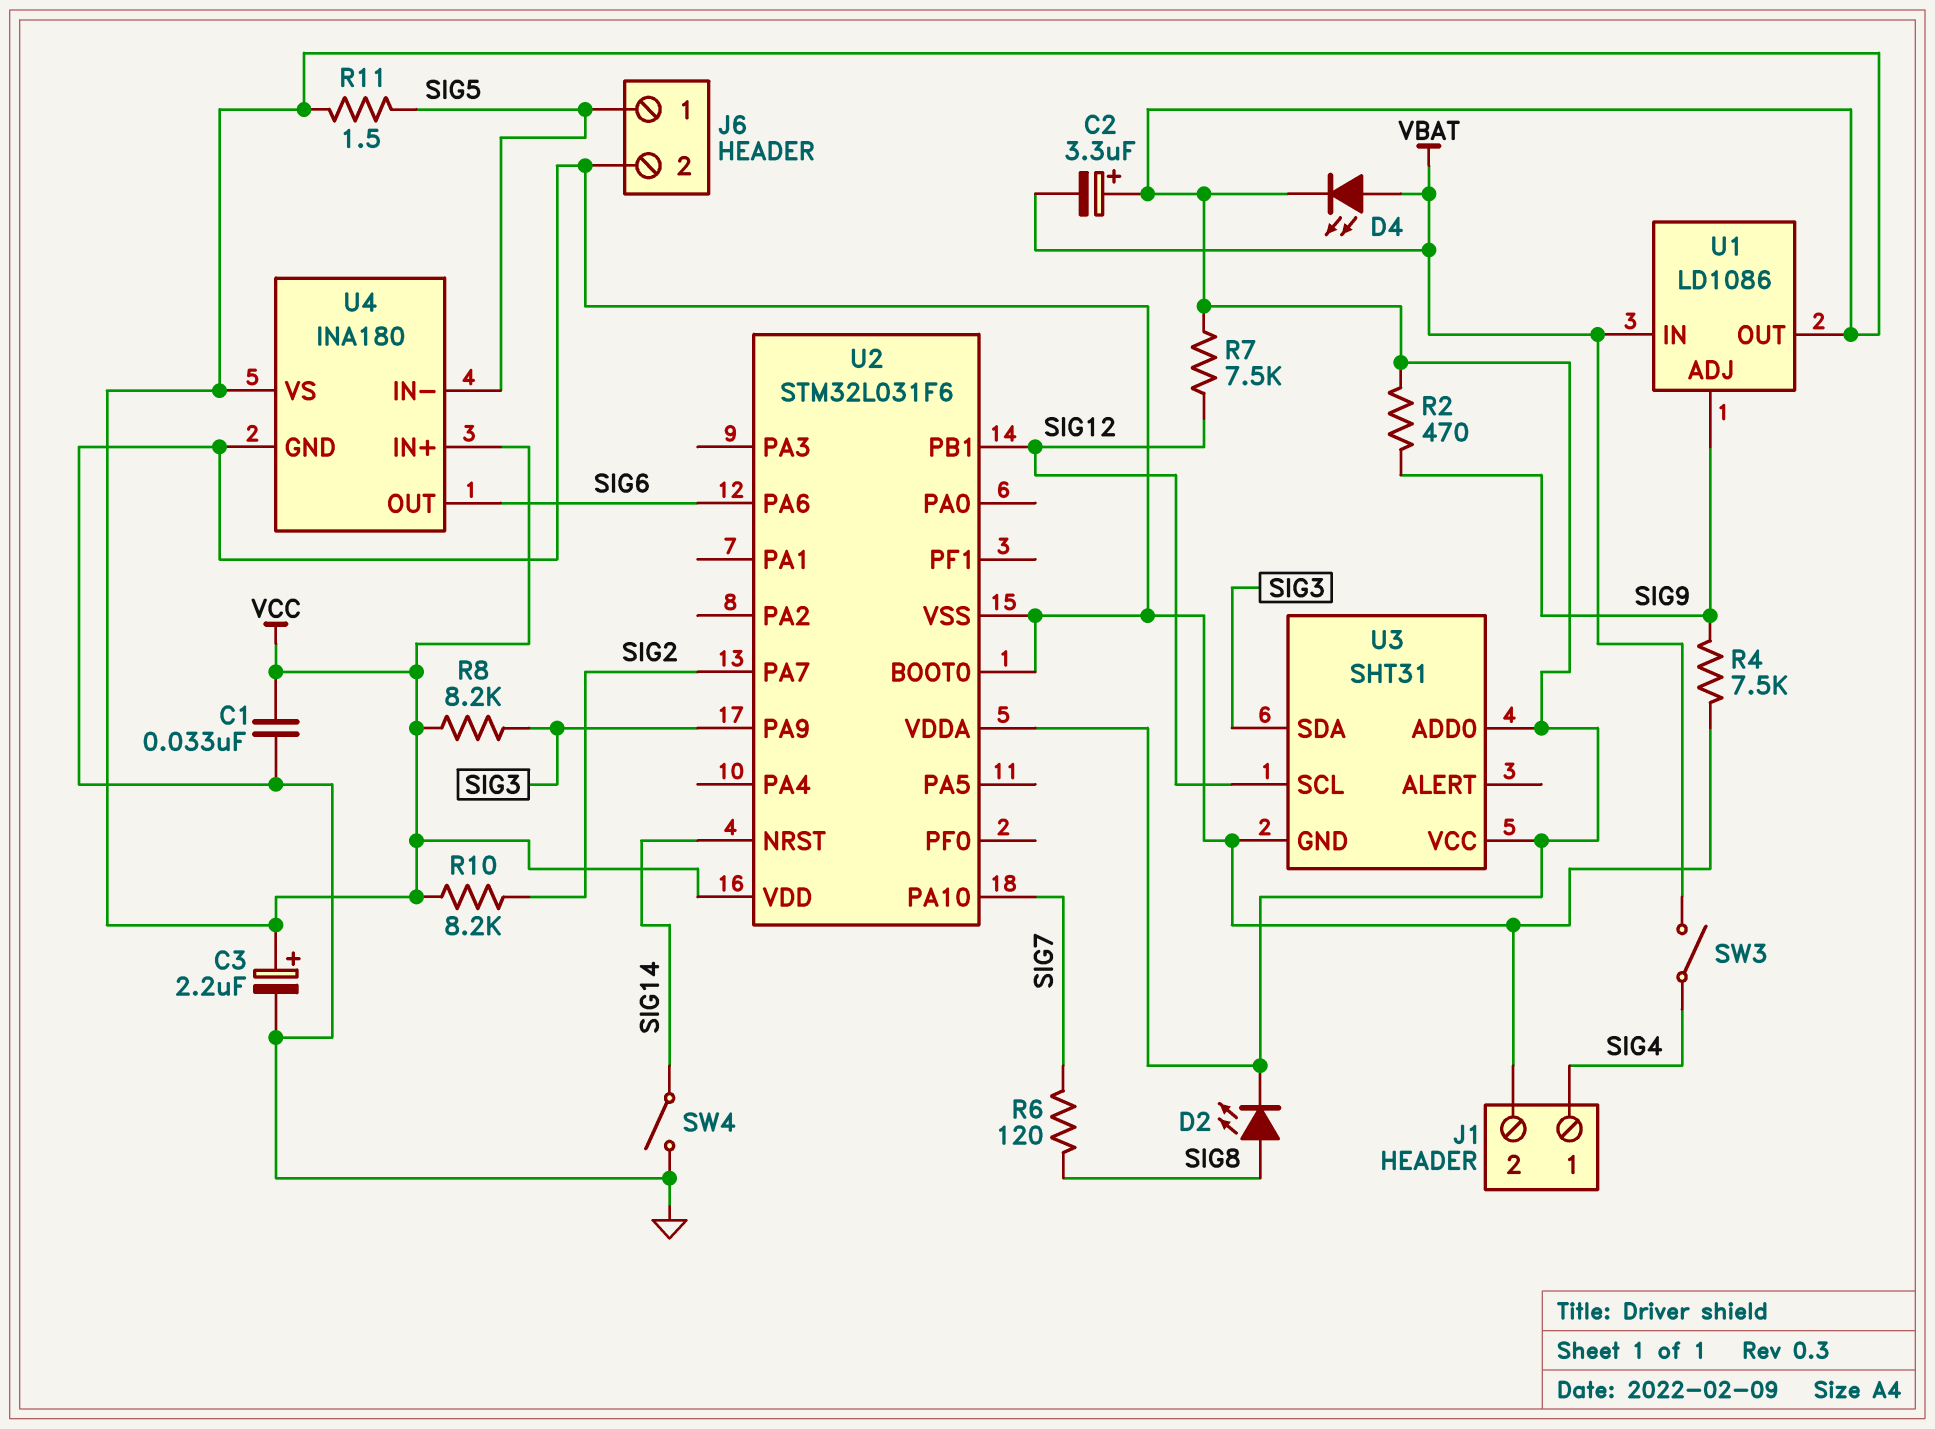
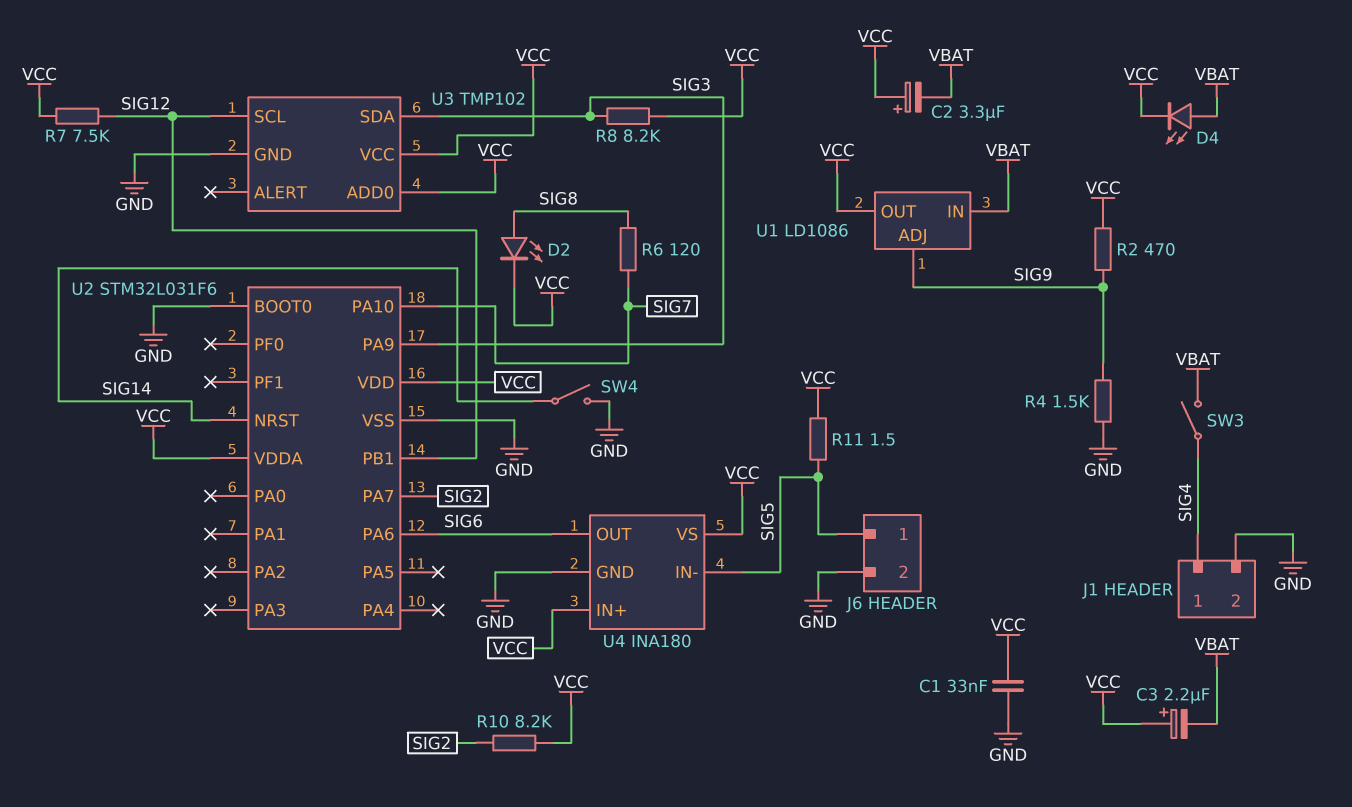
C3: 2.2uF (plus VCC, minus GND) -> 2.2uF (plus VCC, minus VBAT)
R4: 7.5k (GND, SIG9) -> 1.5k (GND, SIG9)
U3: SHT31 -> TMP102

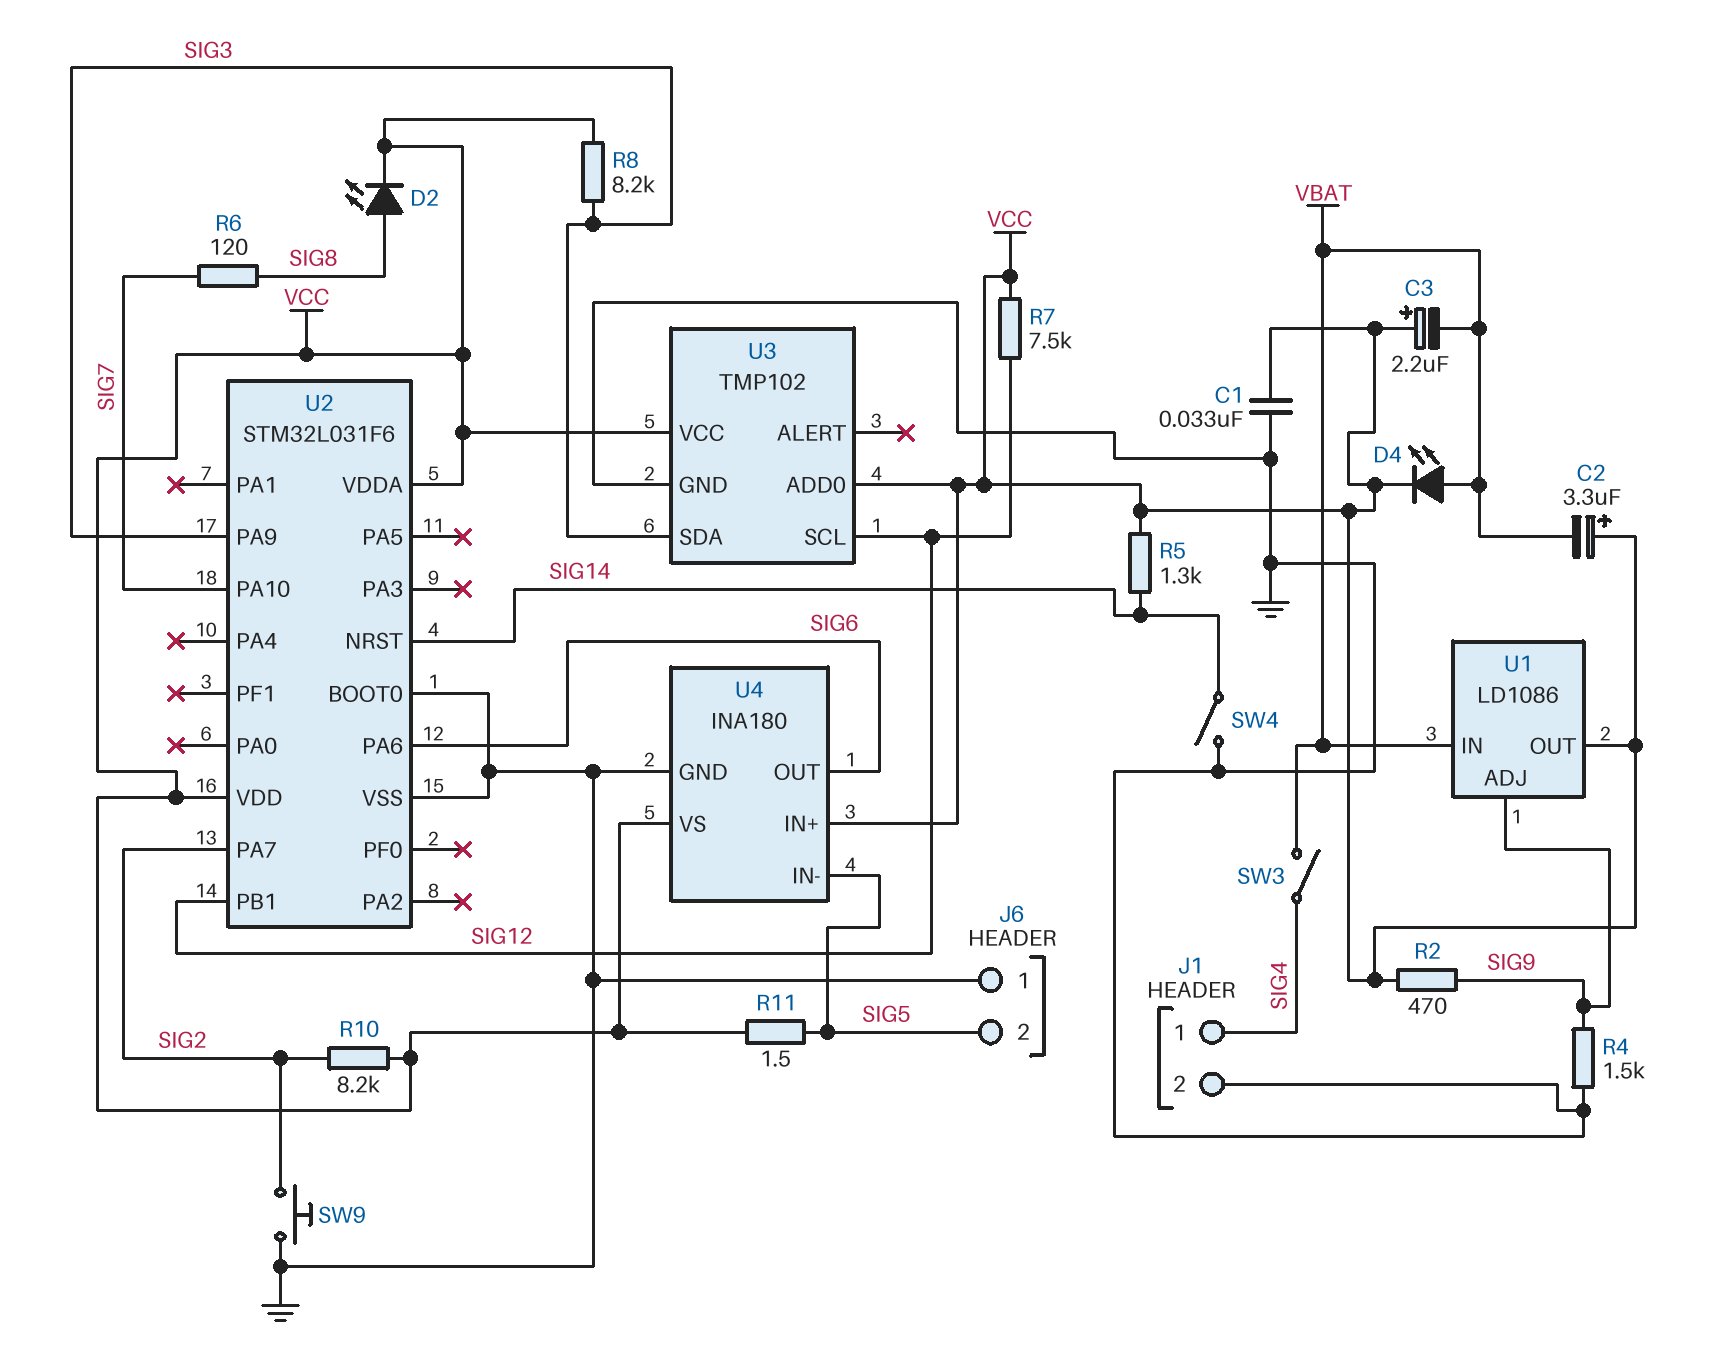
J6 pin 1: SIG5 -> GND
J6 pin 2: GND -> SIG5
R5: none -> 1.3k (SIG14, VCC)
SW9: none -> button (GND, SIG2)

